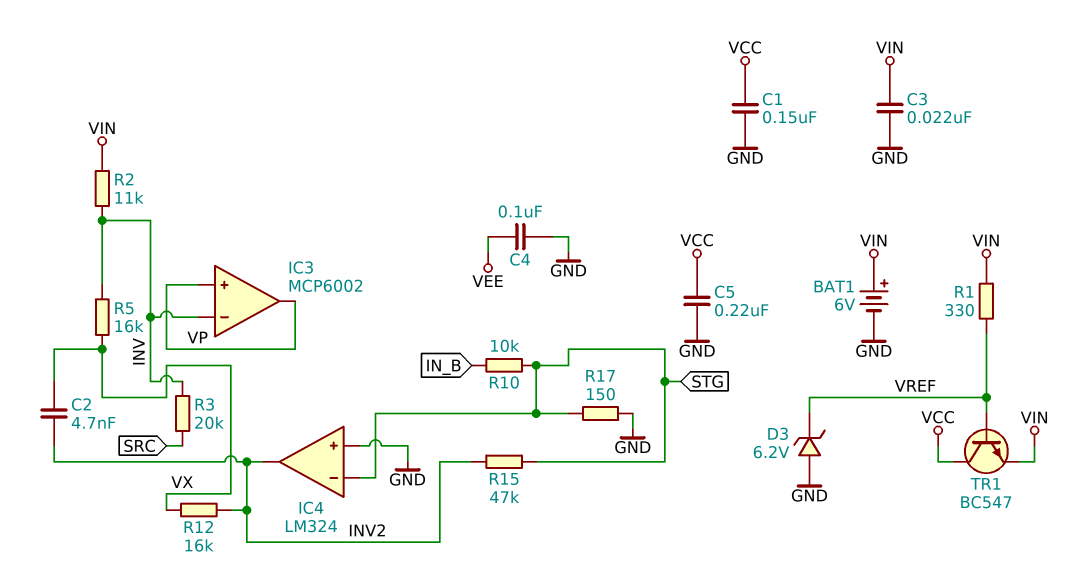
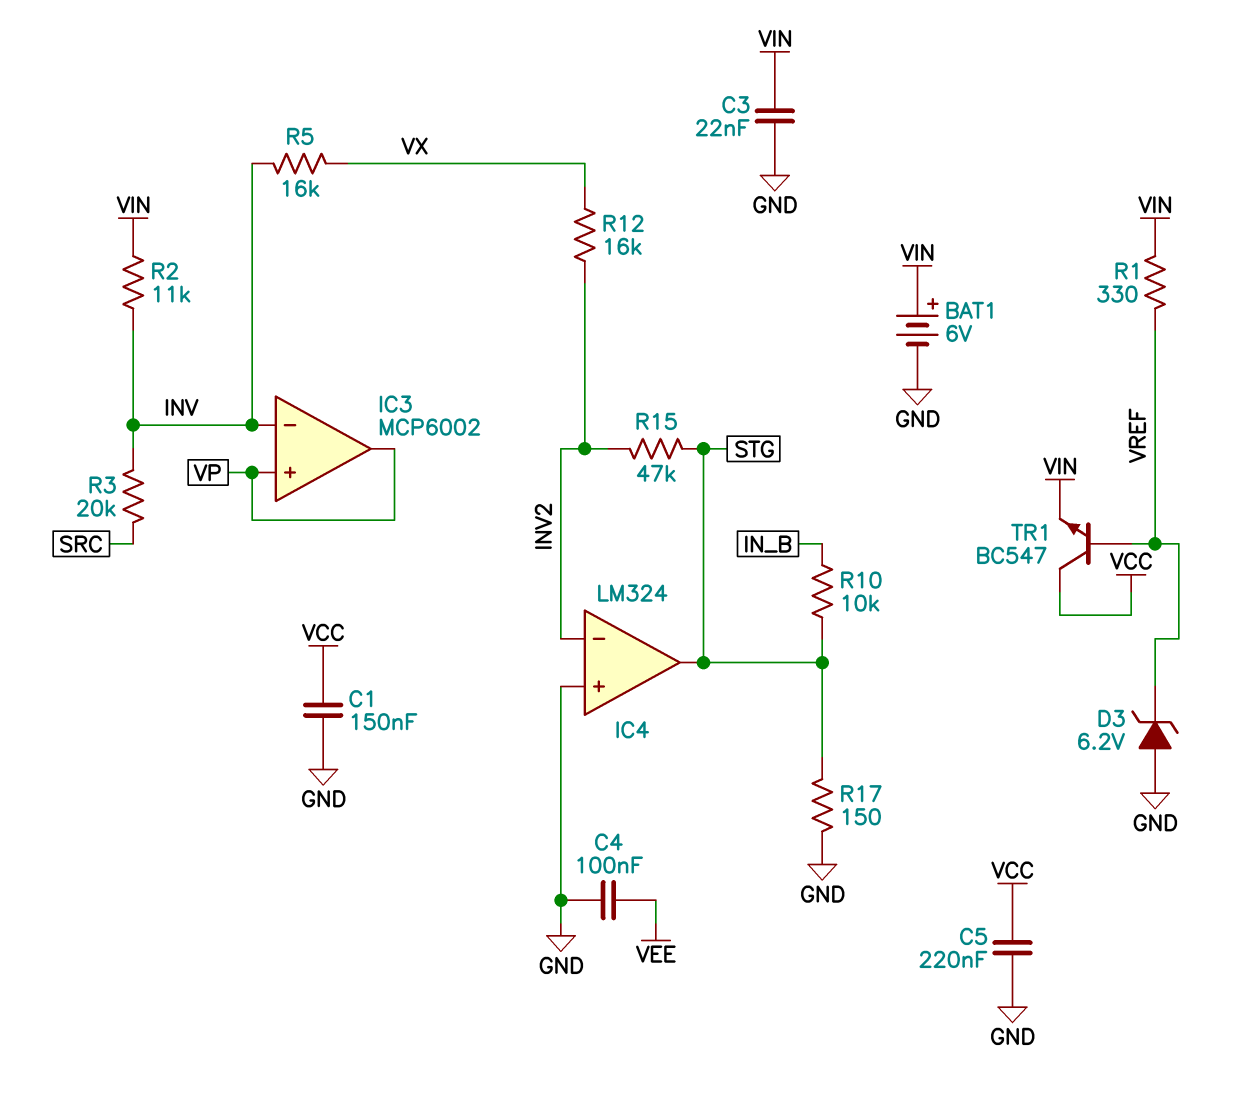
C2: 4.7nF (INV2, VX) -> none
IC4 pin in-: STG -> INV2
IC4 pin out: INV2 -> STG

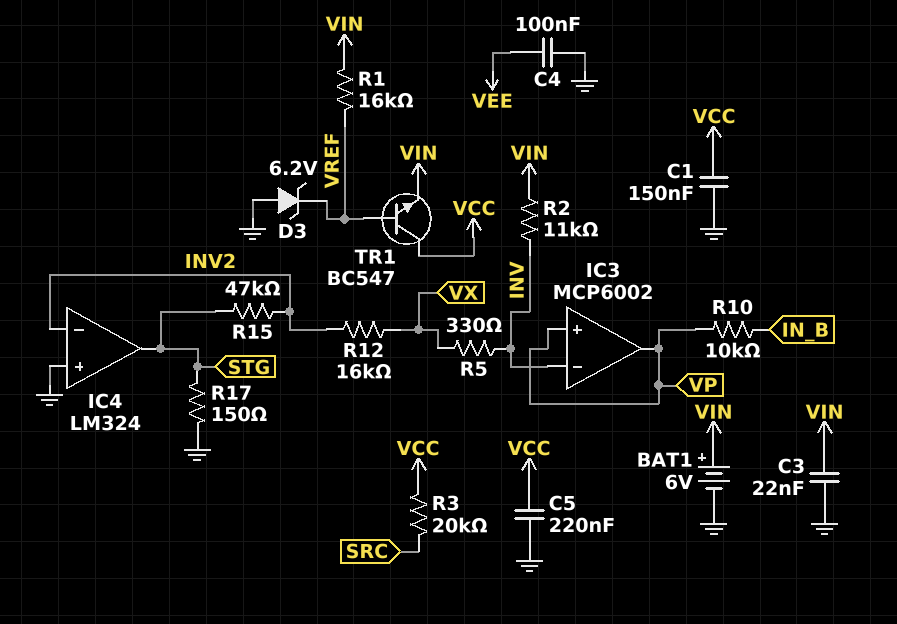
R1: 330 (VIN, VREF) -> 16k (VIN, VREF)
R3: 20k (INV, SRC) -> 20k (SRC, VCC)
R5: 16k (INV, VX) -> 330 (INV, VX)
R10: 10k (IN_B, STG) -> 10k (IN_B, VP)

